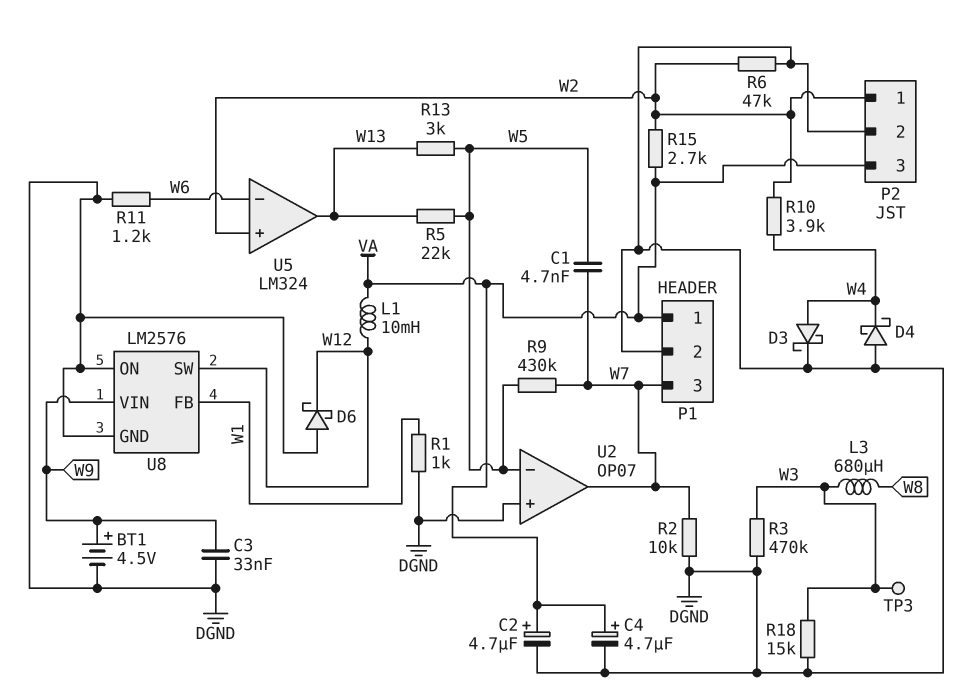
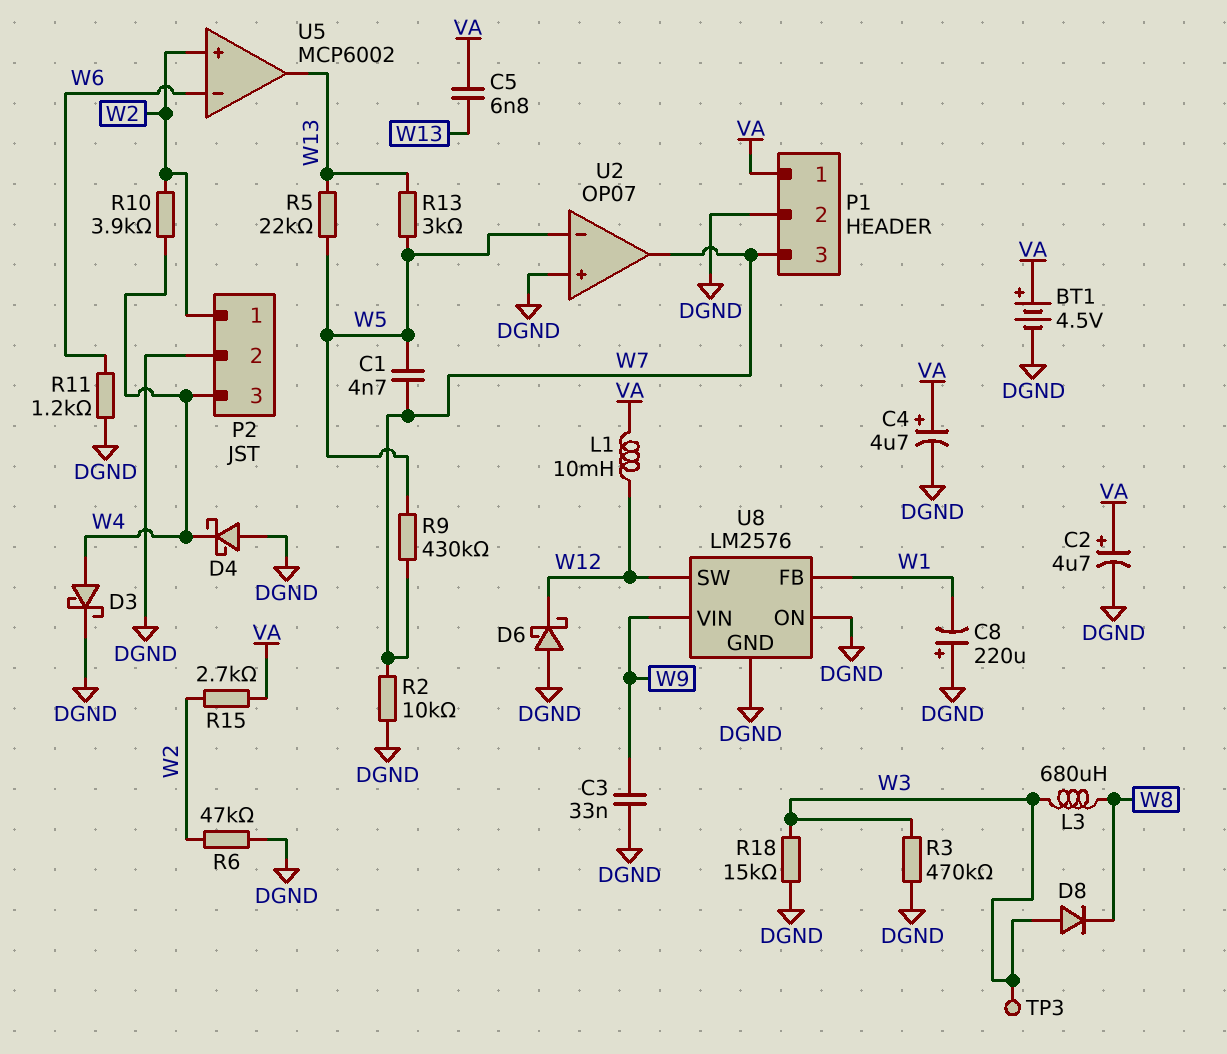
BT1: 4.5V (plus W9, minus DGND) -> 4.5V (plus VA, minus DGND)
C5: none -> 6.8nF (VA, W13)
C8: none -> 220uF (plus DGND, minus W1)
D8: none -> diode (A W3, K W8)
P2 pin 3: VA -> W4
R1: 1k (DGND, W1) -> none
U5: LM324 -> MCP6002

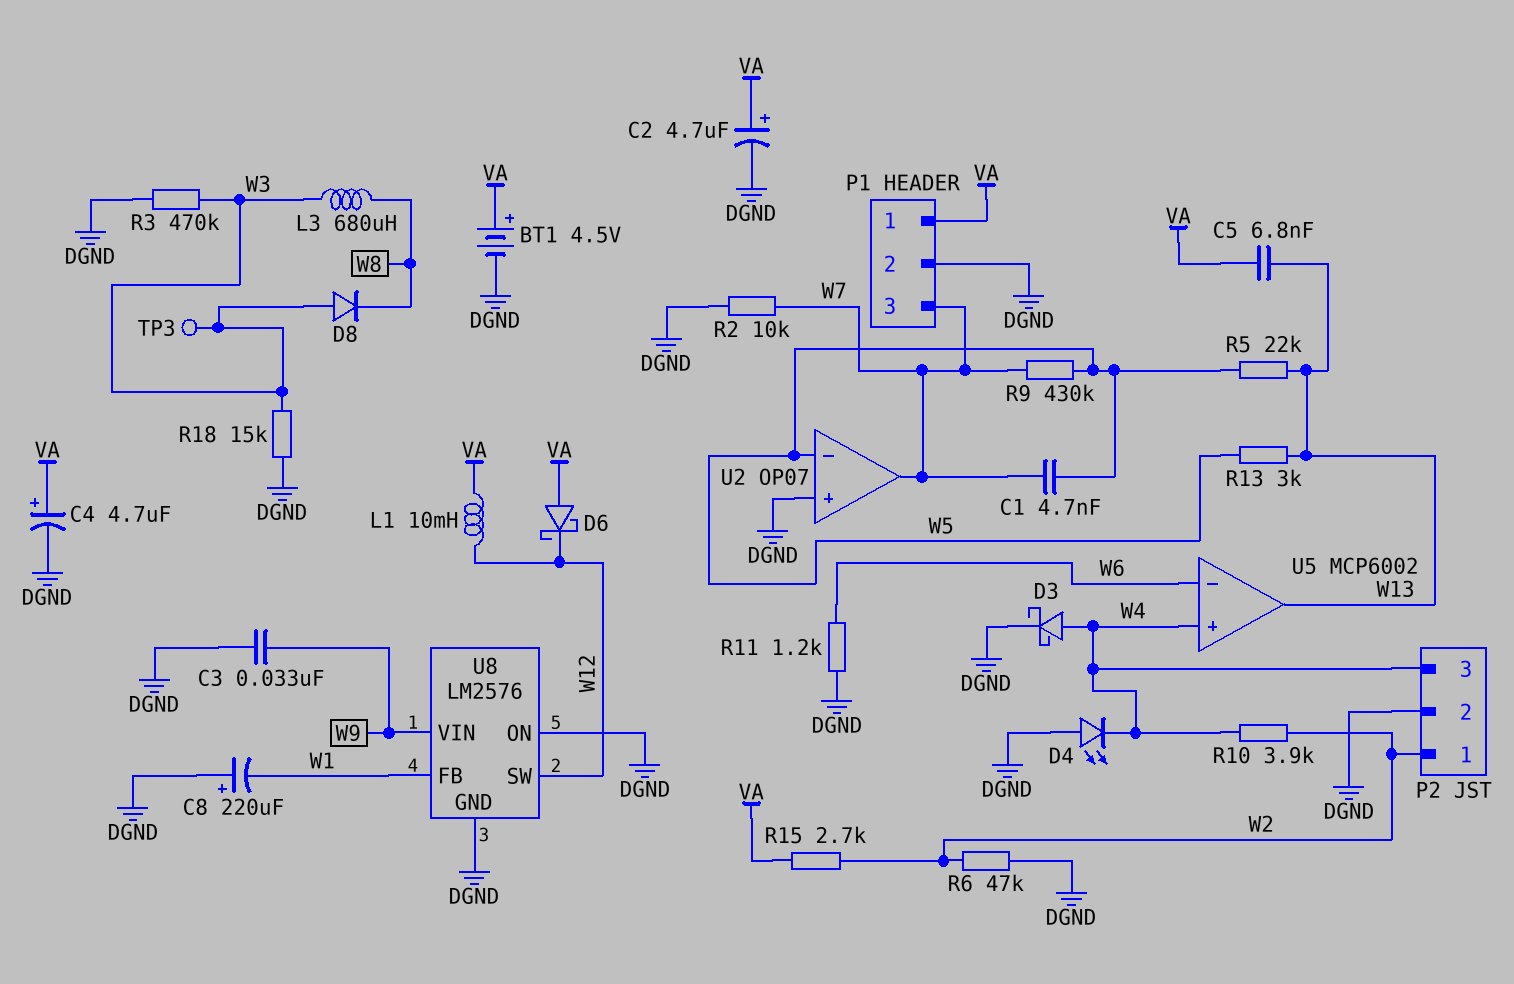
D4: schottky (A DGND, K W4) -> LED (A DGND, K W4)
D6: schottky (A DGND, K W12) -> schottky (A VA, K W12)
U5 pin in+: W2 -> W4

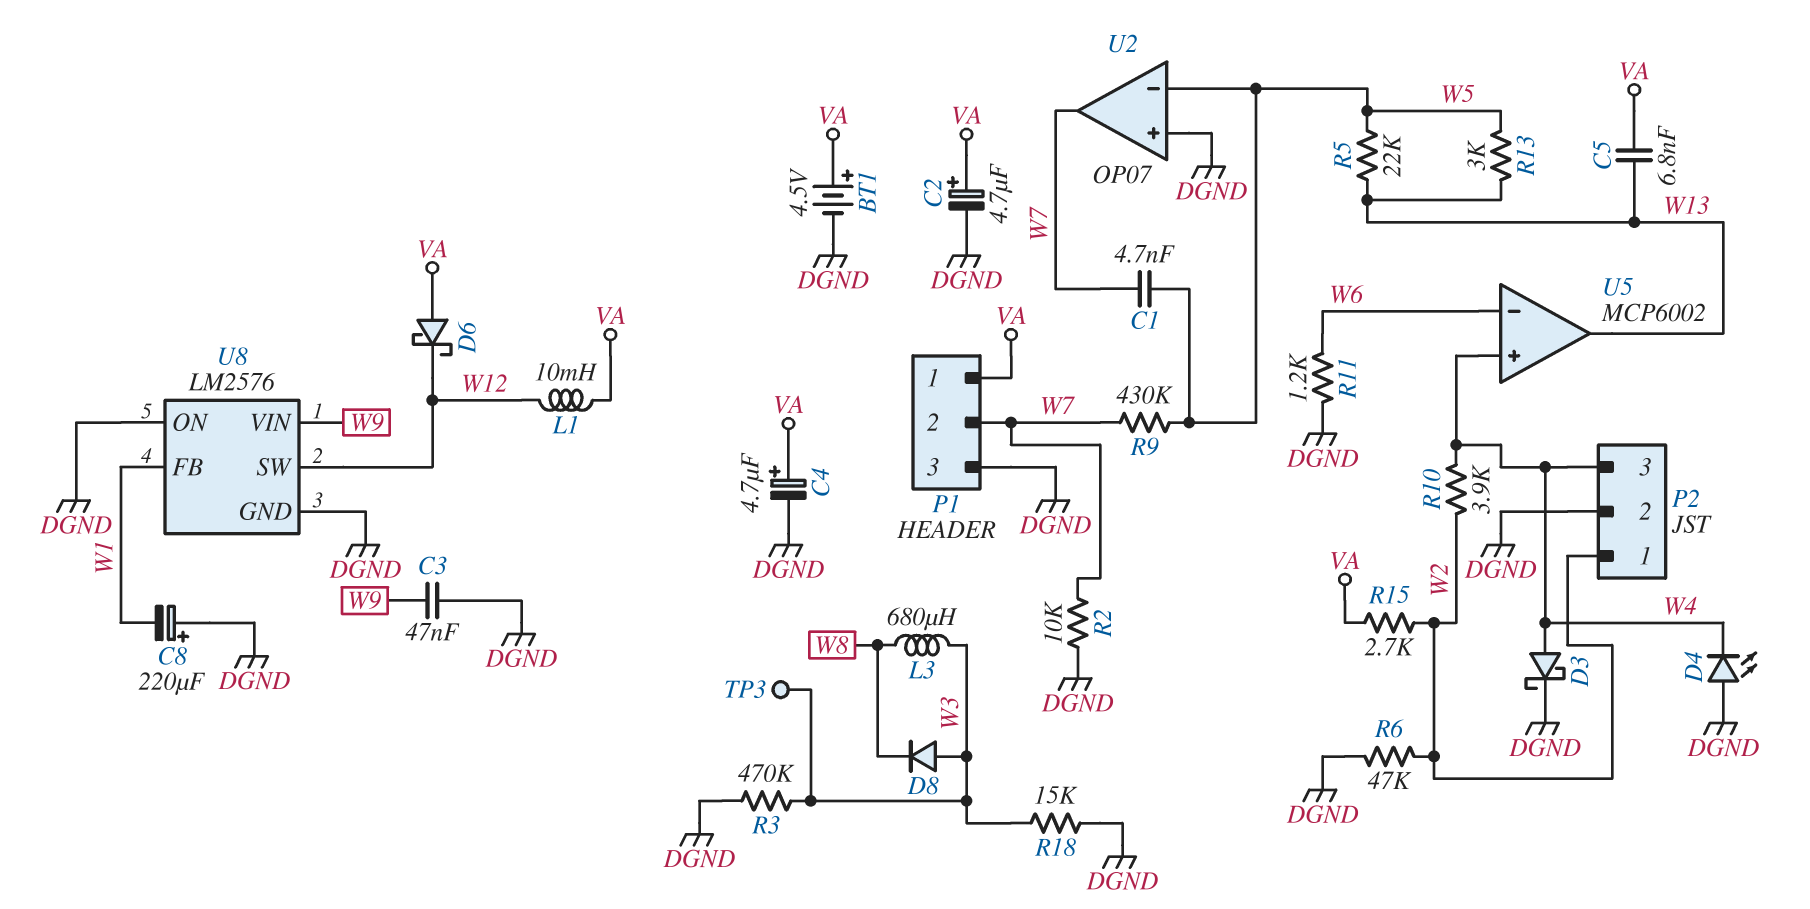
C3: 33nF (DGND, W9) -> 47nF (DGND, W9)
P1 pin 2: DGND -> W7
P1 pin 3: W7 -> DGND

